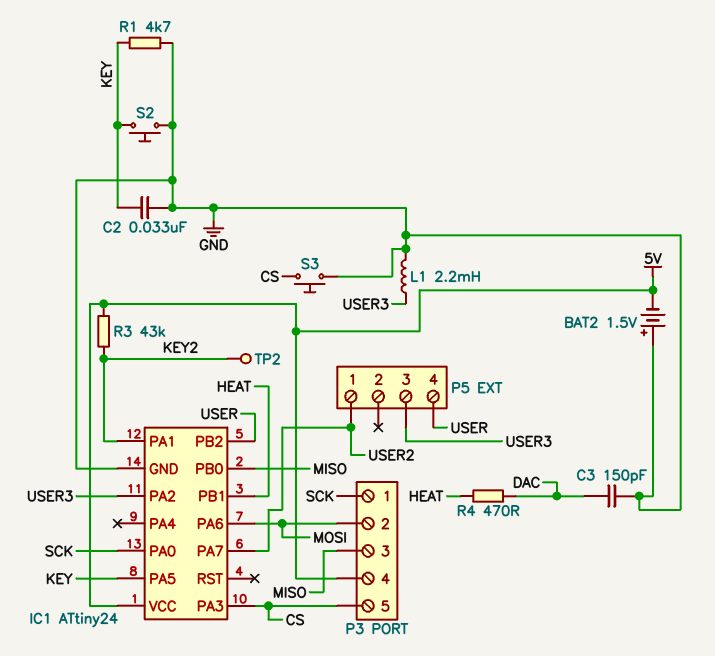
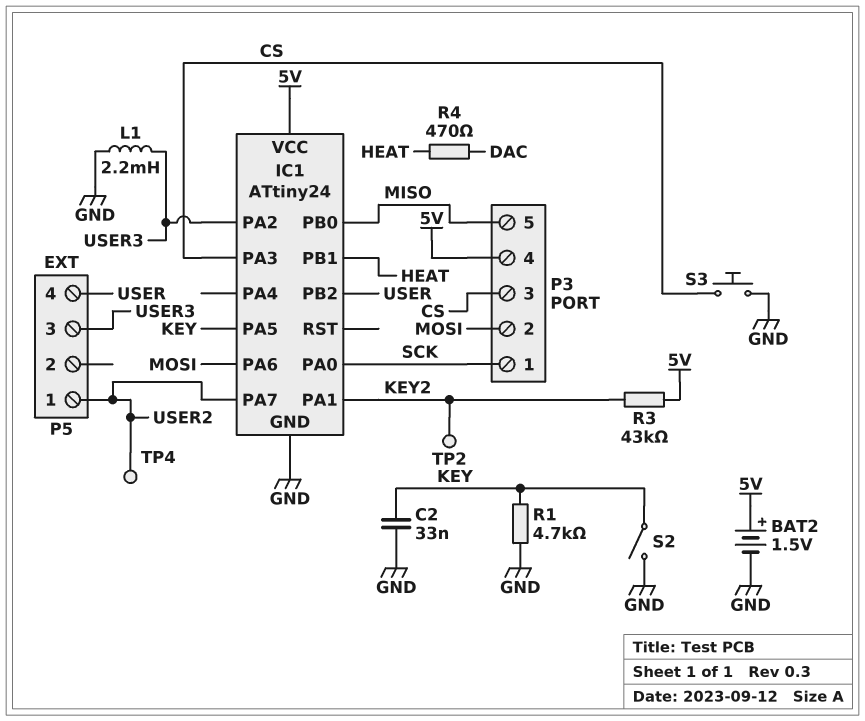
BAT2: 1.5V (plus GND, minus 5V) -> 1.5V (plus 5V, minus GND)
C3: 150pF (DAC, GND) -> none
P3 pin 3: MISO -> CS
P3 pin 5: CS -> MISO
S2: button (GND, KEY) -> switch (GND, KEY)
TP4: none -> test point (USER2)

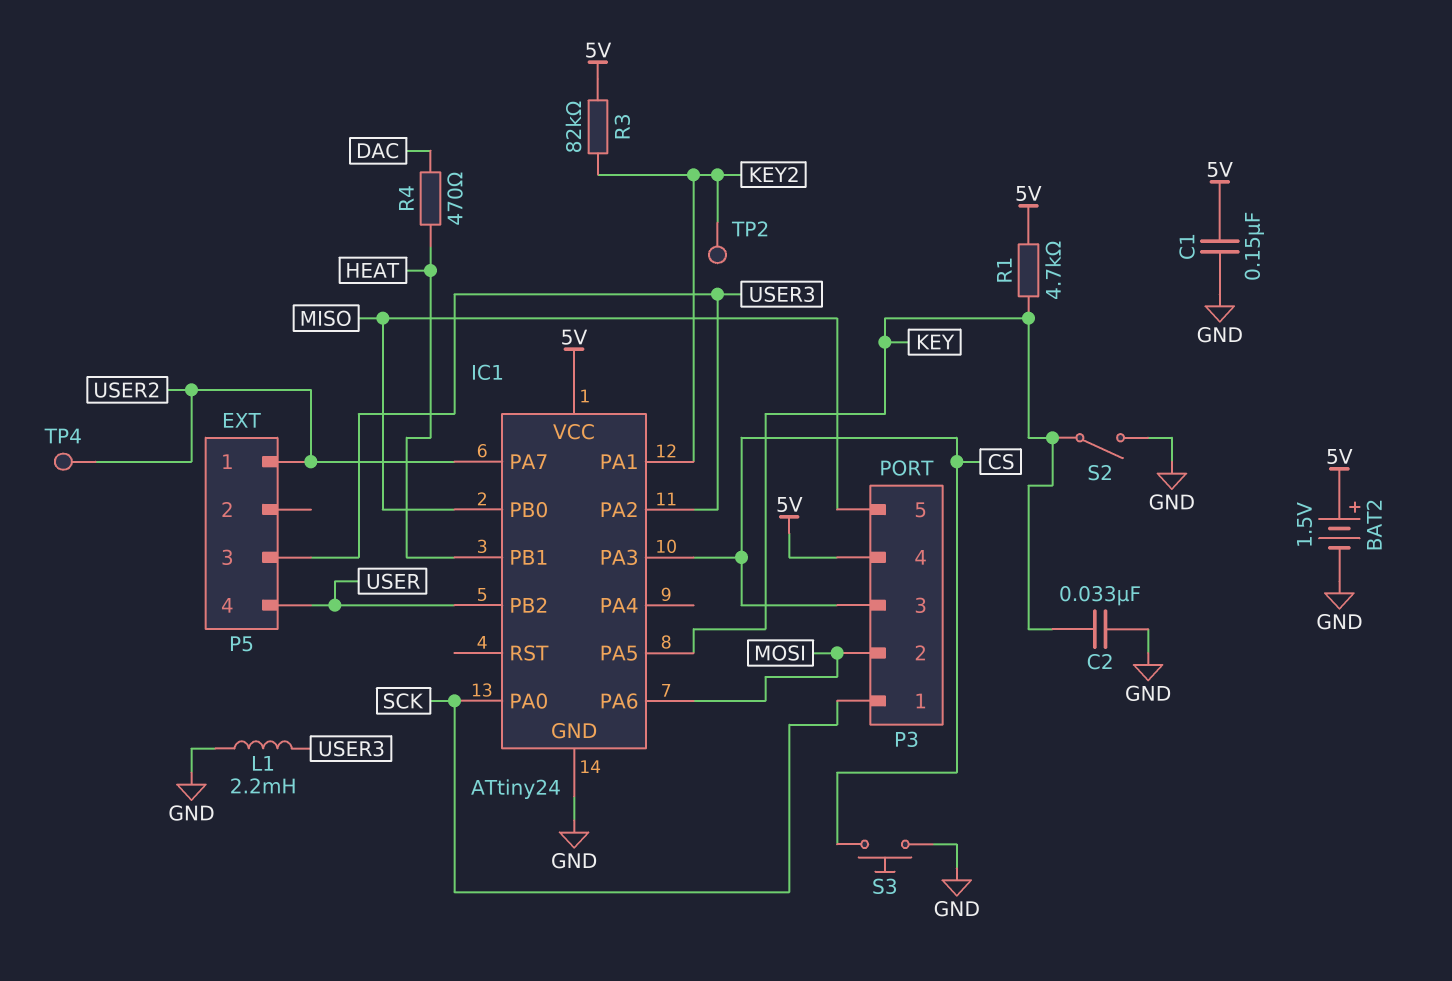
C1: none -> 150nF (5V, GND)
R1: 4.7k (GND, KEY) -> 4.7k (5V, KEY)
R3: 43k (5V, KEY2) -> 82k (5V, KEY2)

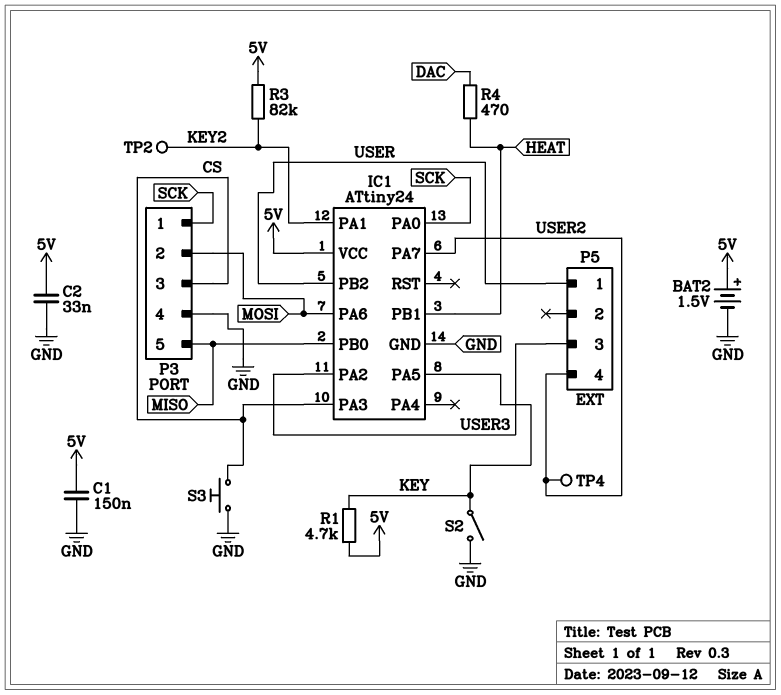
C2: 33nF (GND, KEY) -> 33nF (5V, GND)
L1: 2.2mH (GND, USER3) -> none
P3 pin 4: 5V -> GND
P5 pin 1: USER2 -> USER
P5 pin 4: USER -> USER2

